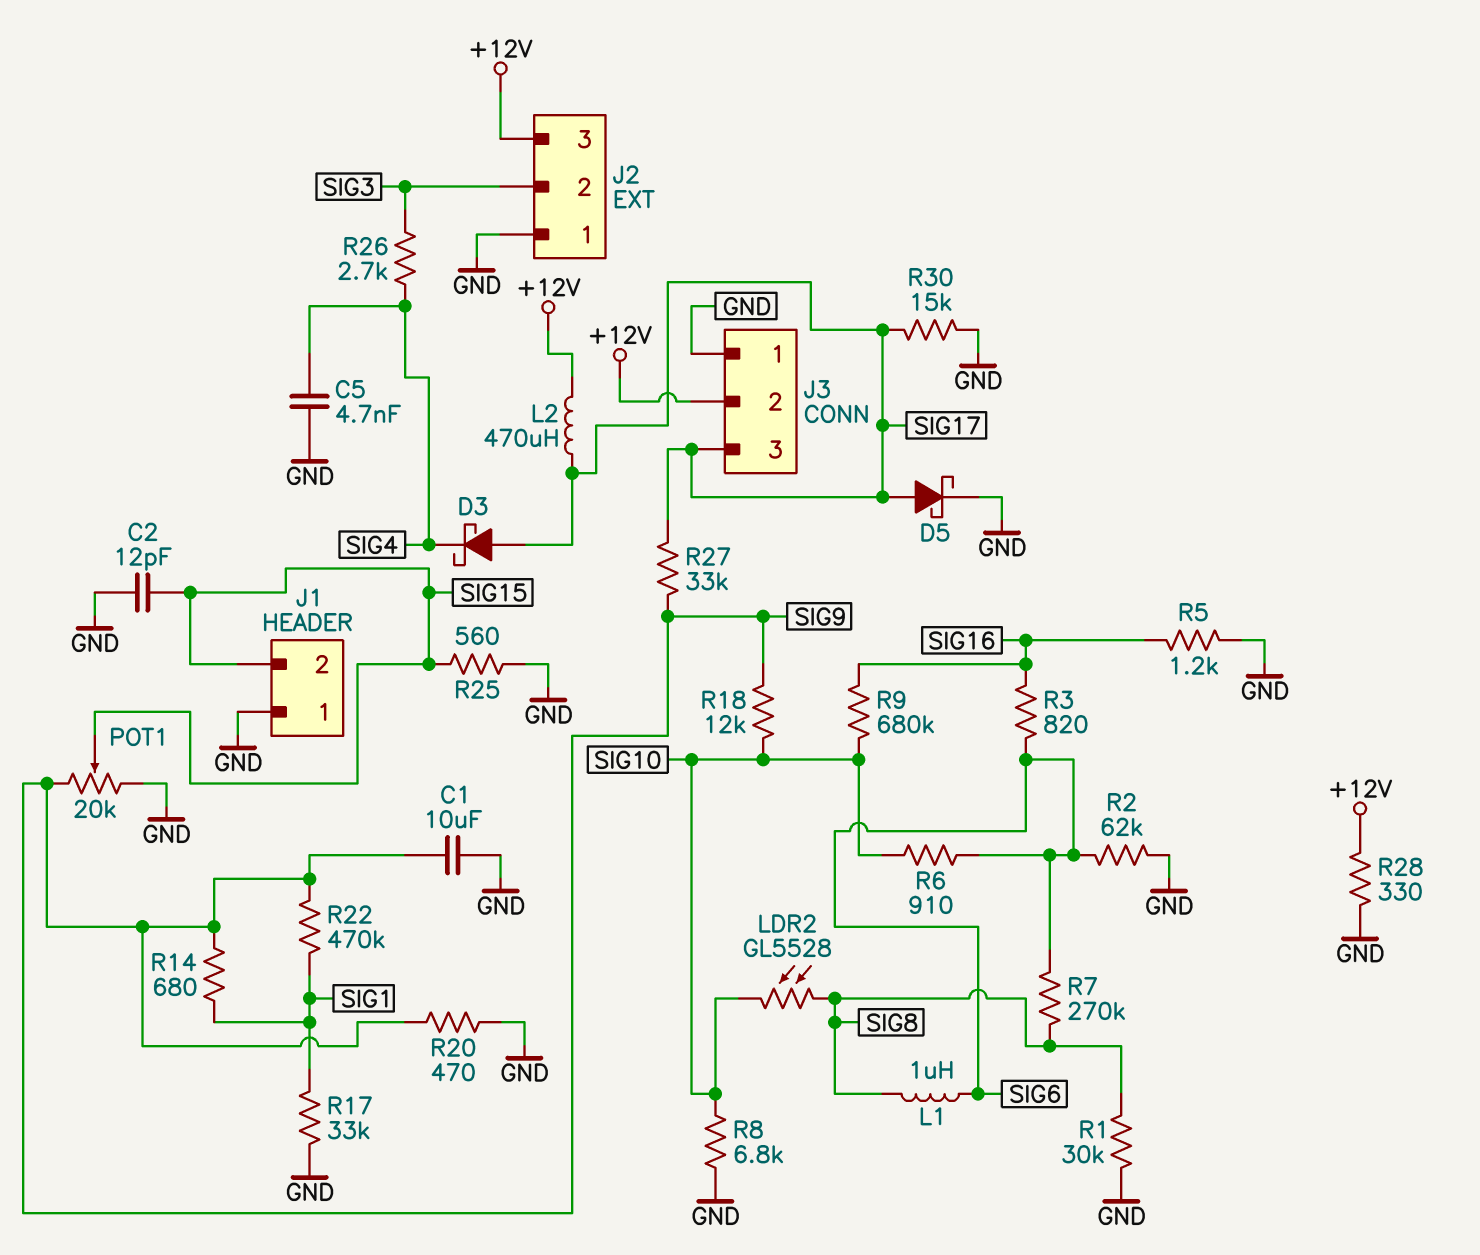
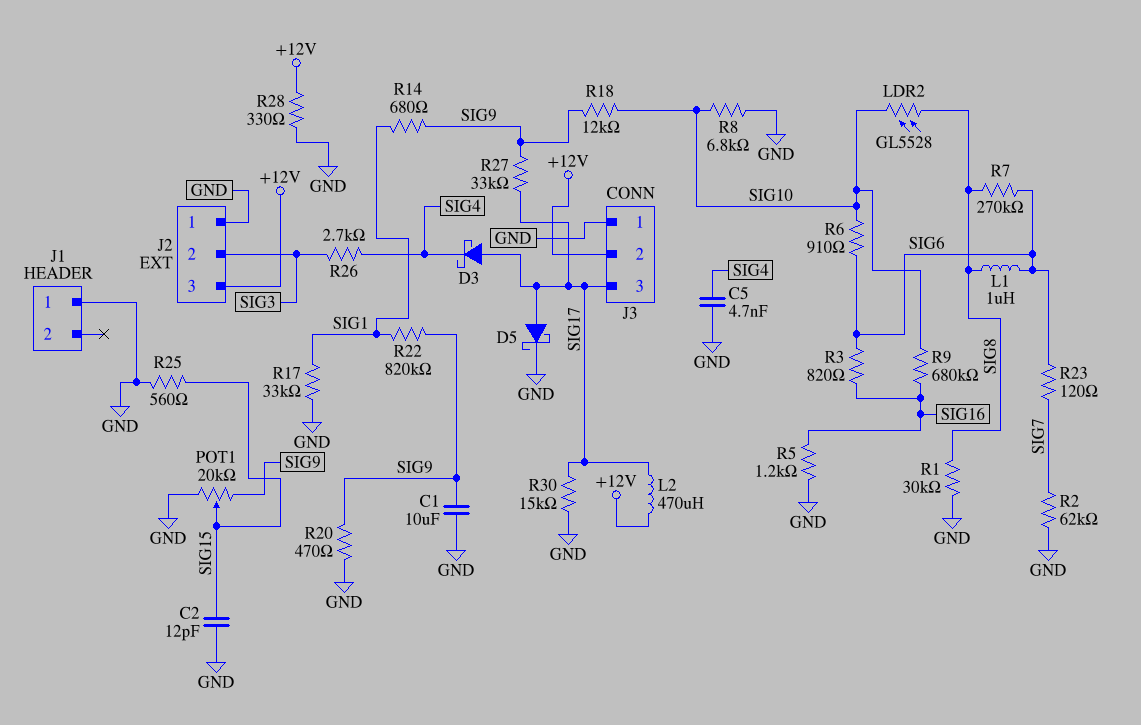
J1 pin 2: SIG15 -> none
R2: 62k (GND, SIG6) -> 62k (GND, SIG7)
R22: 470k (SIG1, SIG9) -> 820k (SIG1, SIG9)
R23: none -> 120 (SIG6, SIG7)

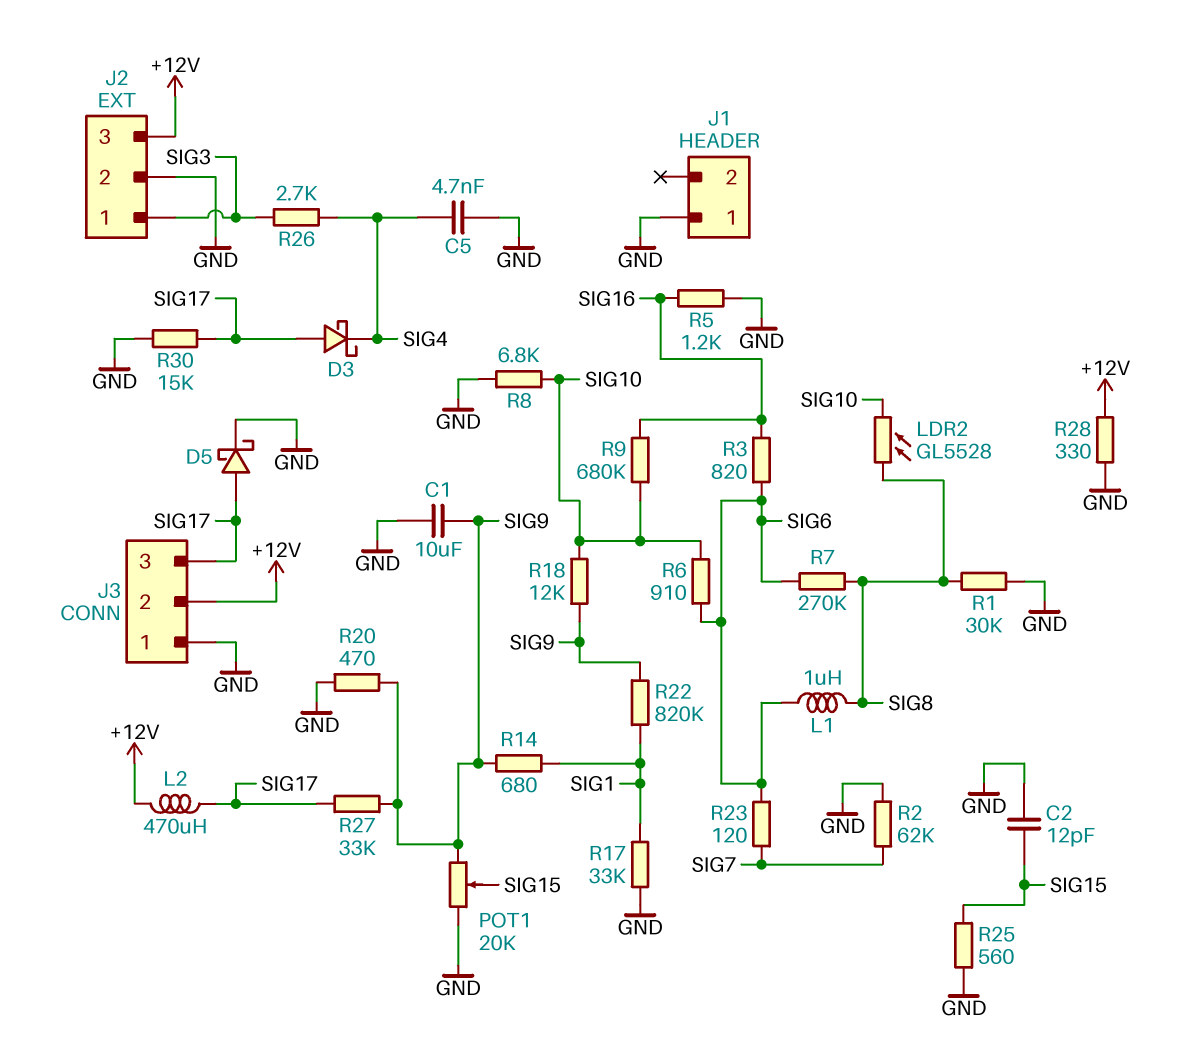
J2 pin 1: GND -> SIG3
J2 pin 2: SIG3 -> GND

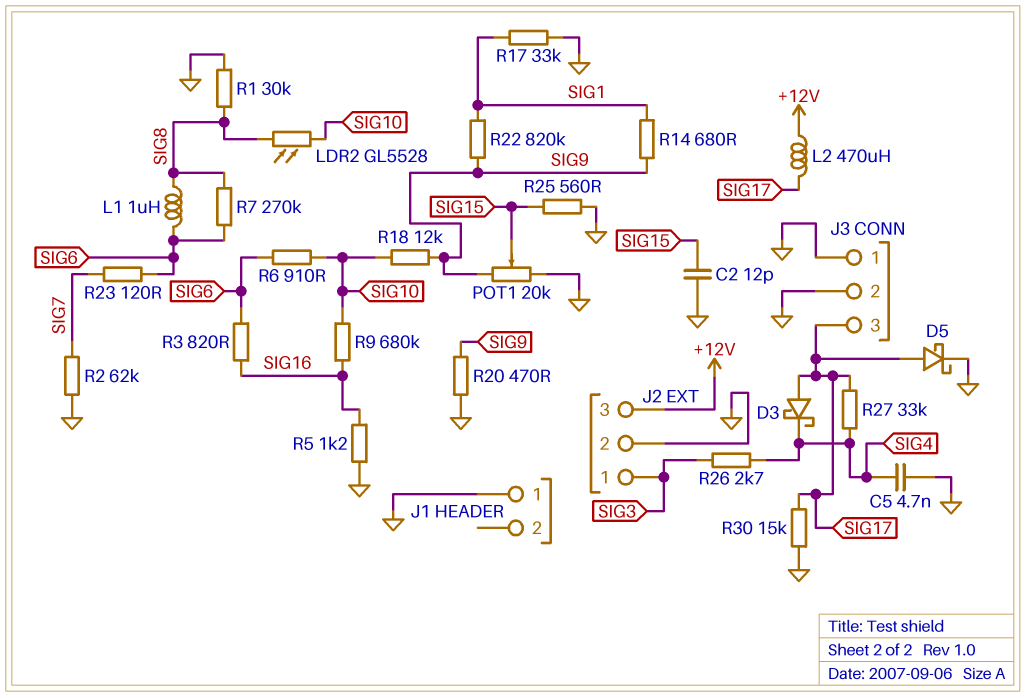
C1: 10uF (GND, SIG9) -> none
J3 pin 2: +12V -> GND
R8: 6.8k (GND, SIG10) -> none
R27: 33k (SIG9, SIG17) -> 33k (SIG4, SIG17)
R28: 330 (+12V, GND) -> none

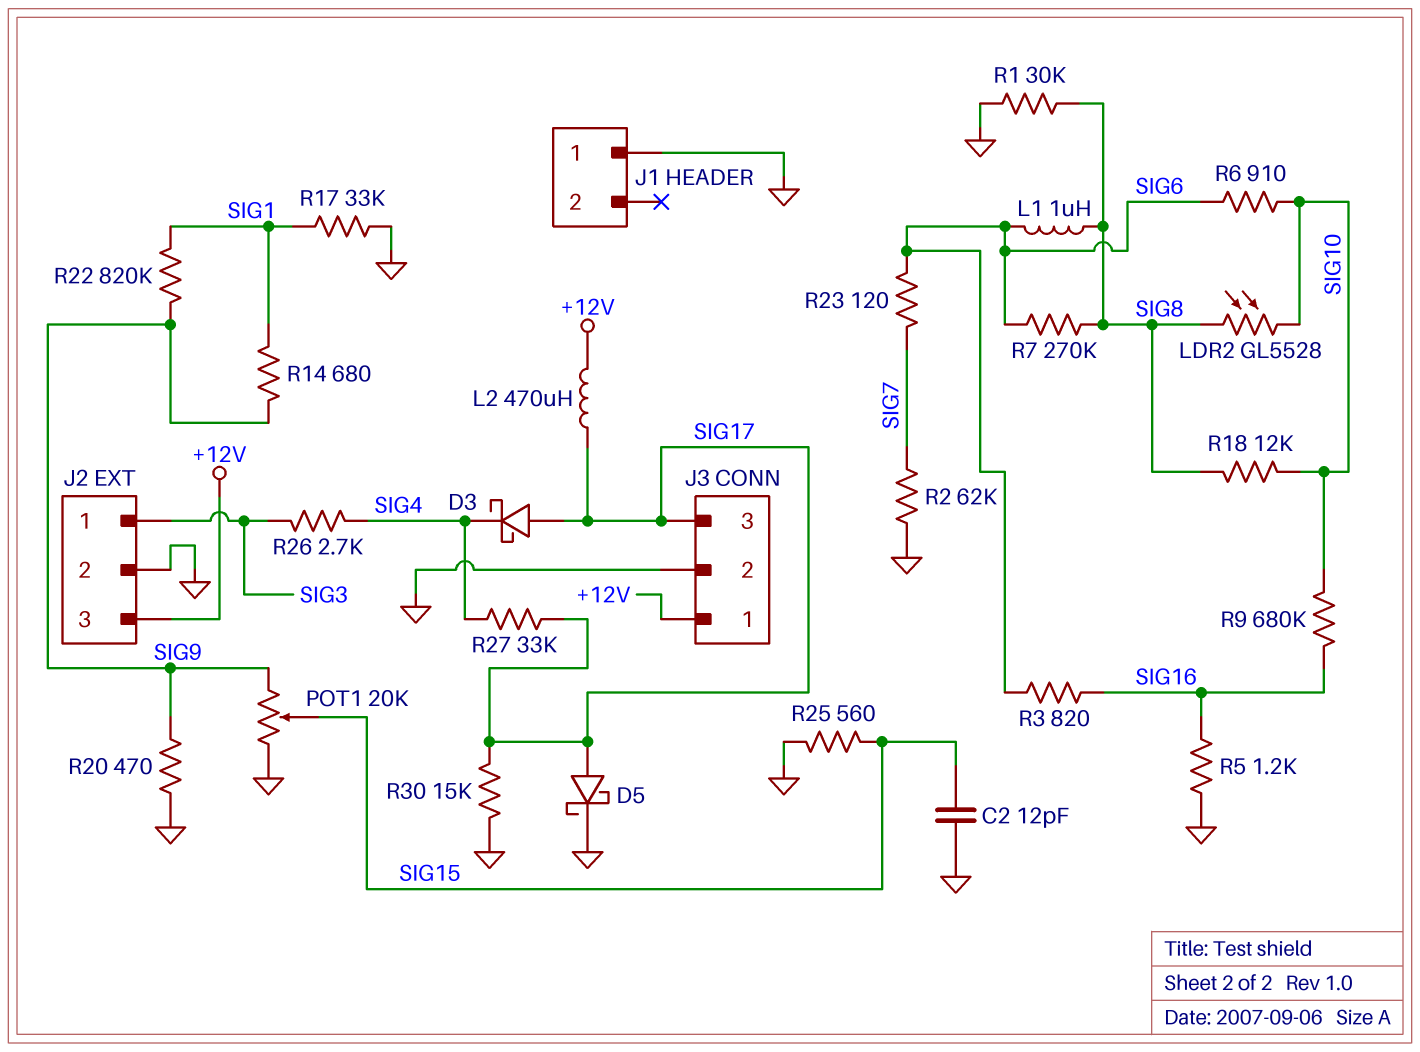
C5: 4.7nF (GND, SIG4) -> none
J3 pin 1: GND -> +12V
R18: 12k (SIG9, SIG10) -> 12k (SIG8, SIG10)

